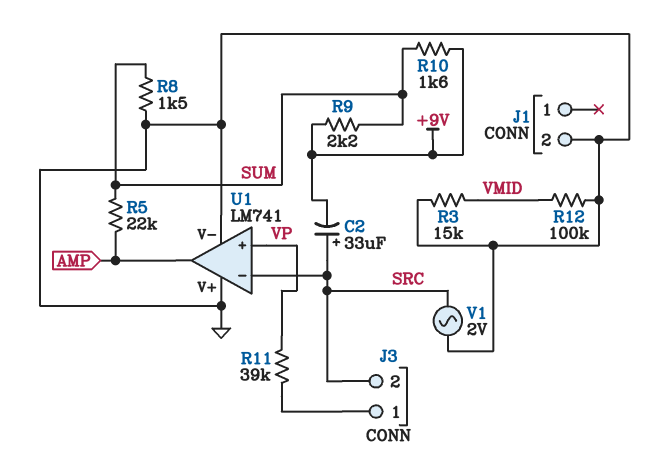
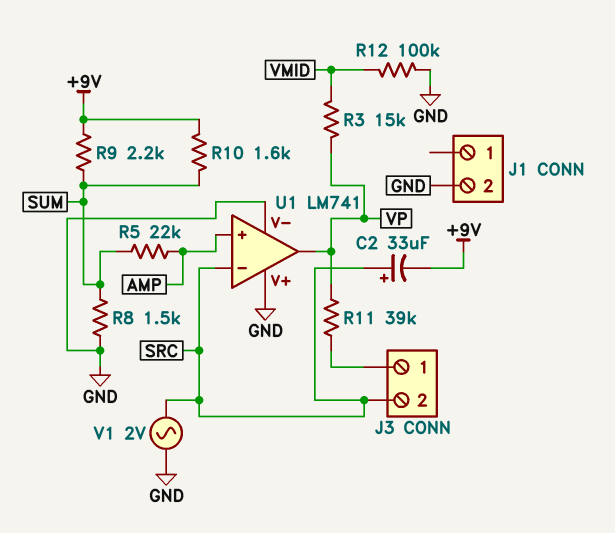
R3: 15k (GND, VMID) -> 15k (VMID, VP)
U1 pin in+: VP -> AMP
U1 pin out: AMP -> VP

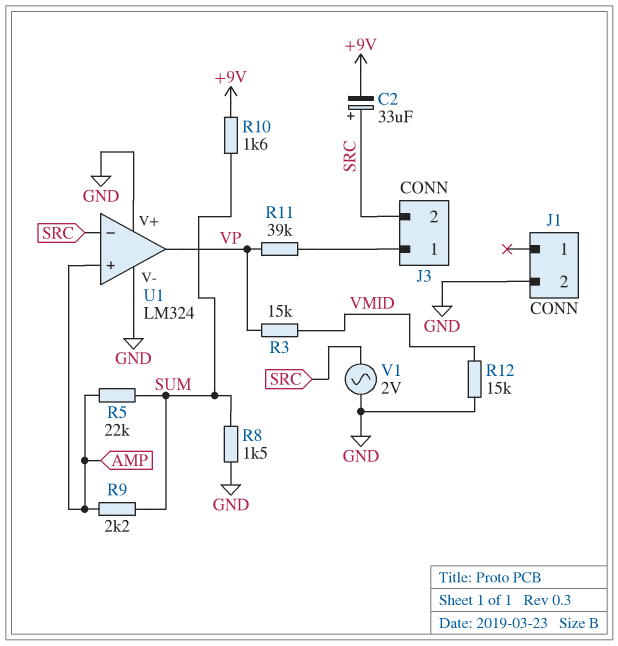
R9: 2.2k (+9V, SUM) -> 2.2k (AMP, SUM)
R12: 100k (GND, VMID) -> 15k (GND, VMID)
U1: LM741 -> LM324

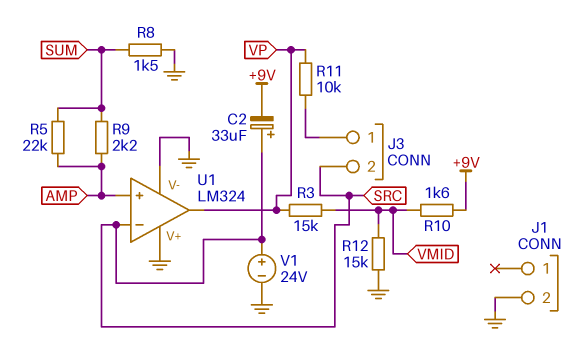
R10: 1.6k (+9V, SUM) -> 1.6k (+9V, VMID)
R11: 39k (J3/1, VP) -> 10k (J3/1, VP)
V1: AC 2V (GND, SRC) -> 24V (plus SRC, minus GND)

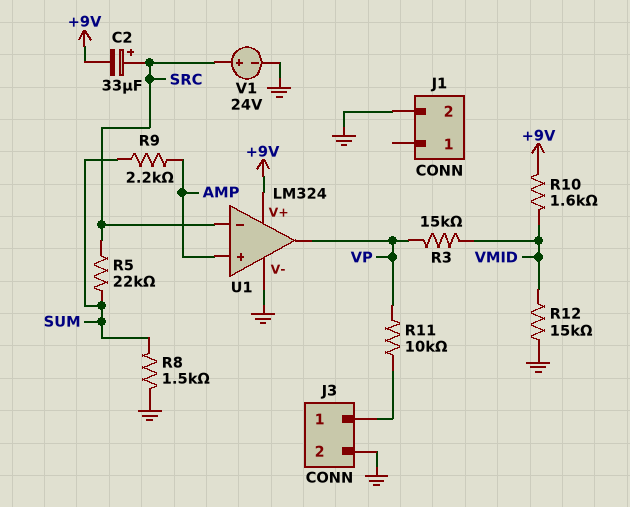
J3 pin 2: SRC -> GND
R5: 22k (AMP, SUM) -> 22k (SRC, SUM)
U1 pin V+: GND -> +9V

